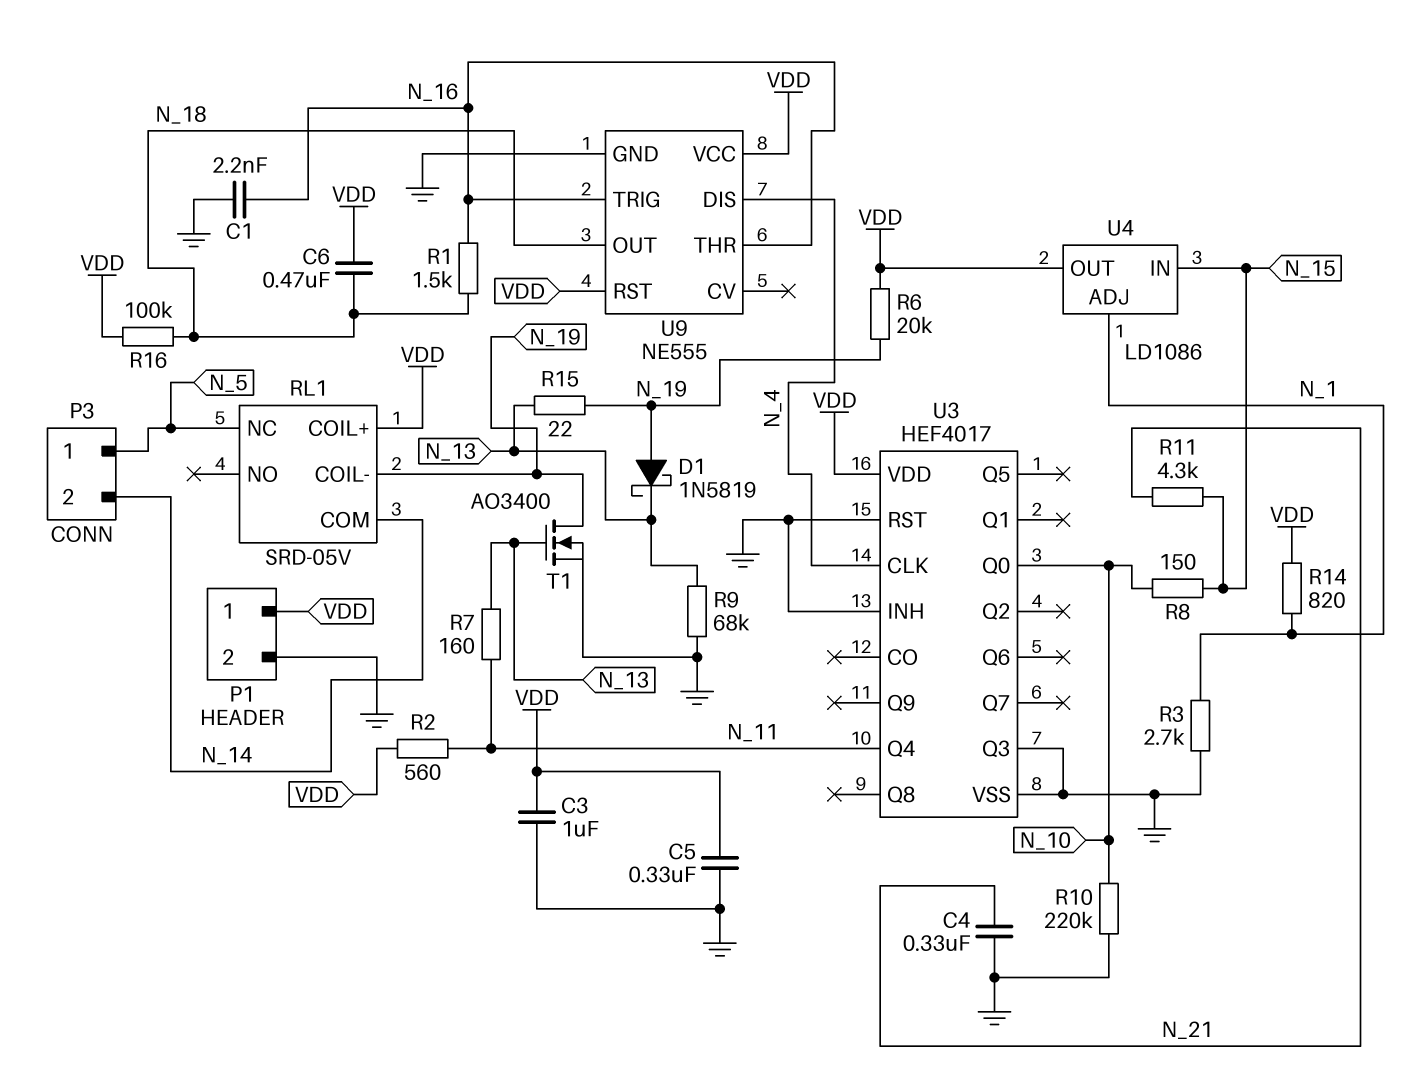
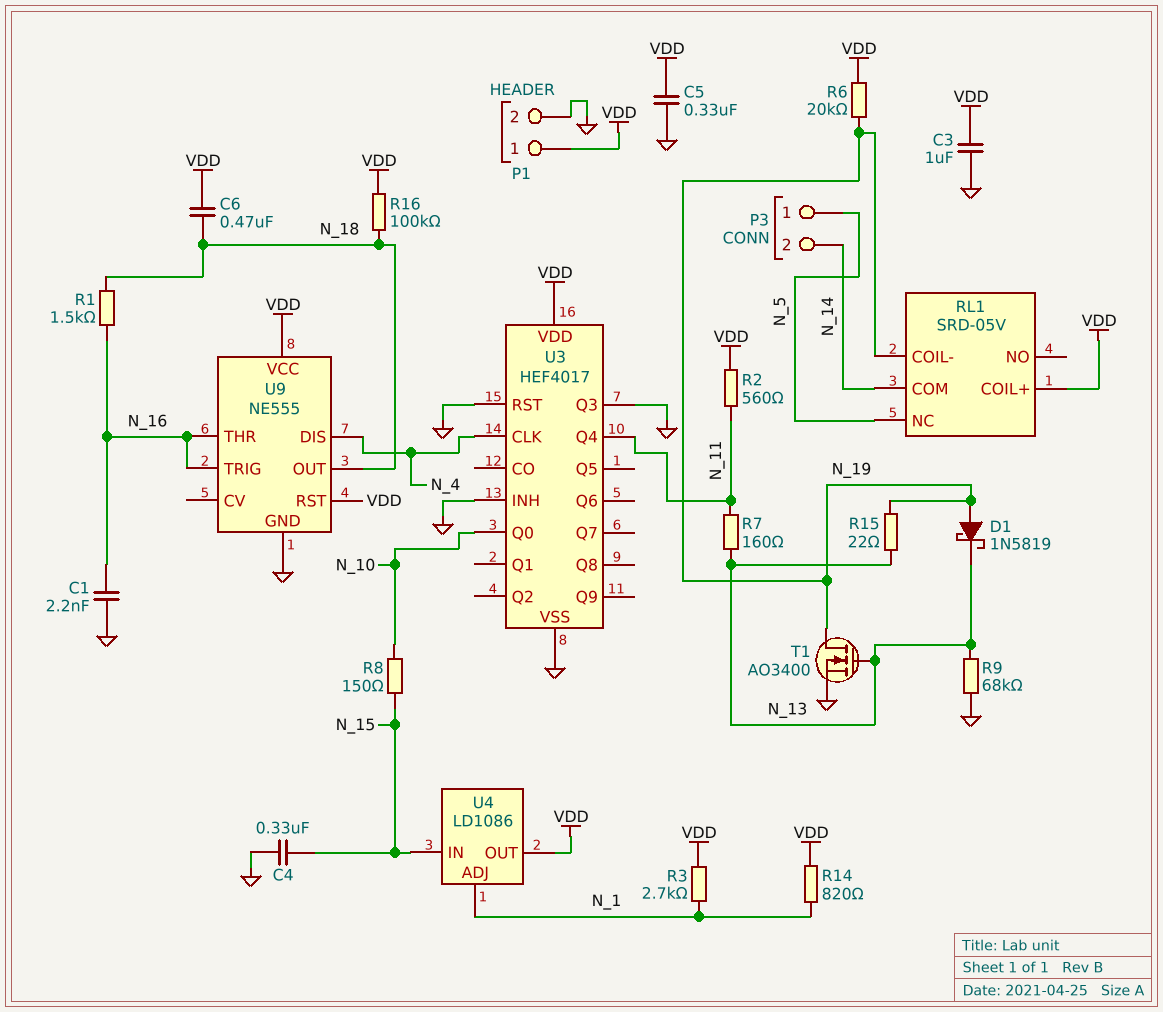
C4: 330nF (GND, N_21) -> 330nF (GND, N_15)
R3: 2.7k (GND, N_1) -> 2.7k (N_1, VDD)
R10: 220k (GND, N_10) -> none
R11: 4.3k (N_15, N_21) -> none

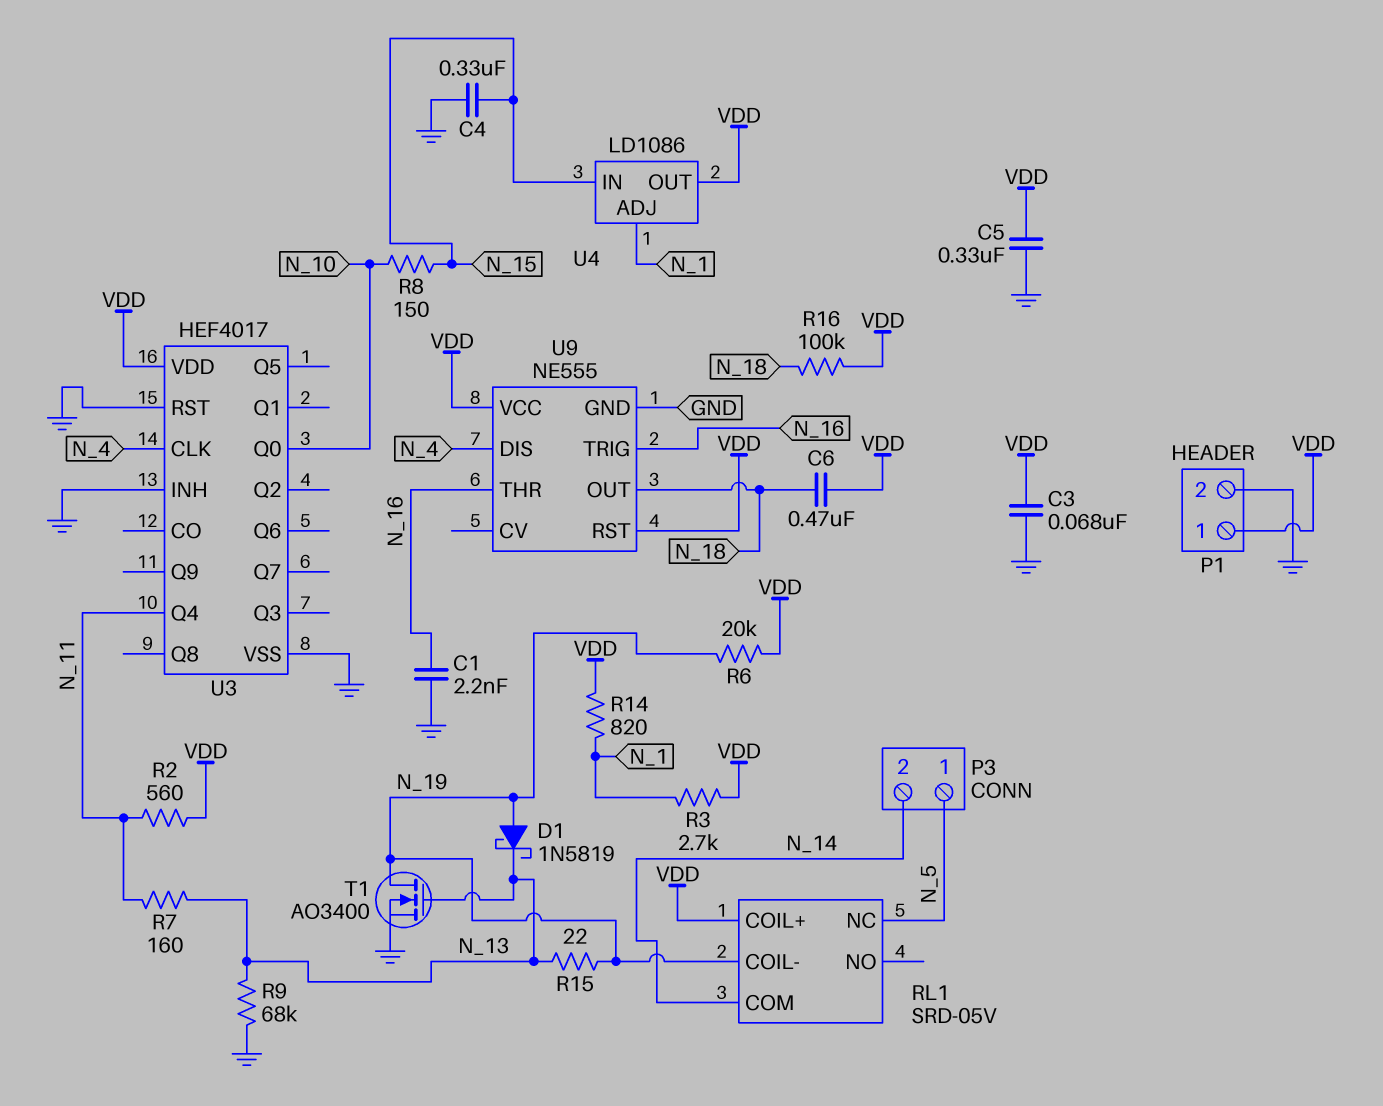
C3: 1uF (GND, VDD) -> 68nF (GND, VDD)
R1: 1.5k (N_16, N_18) -> none
U3 pin Q3: GND -> none

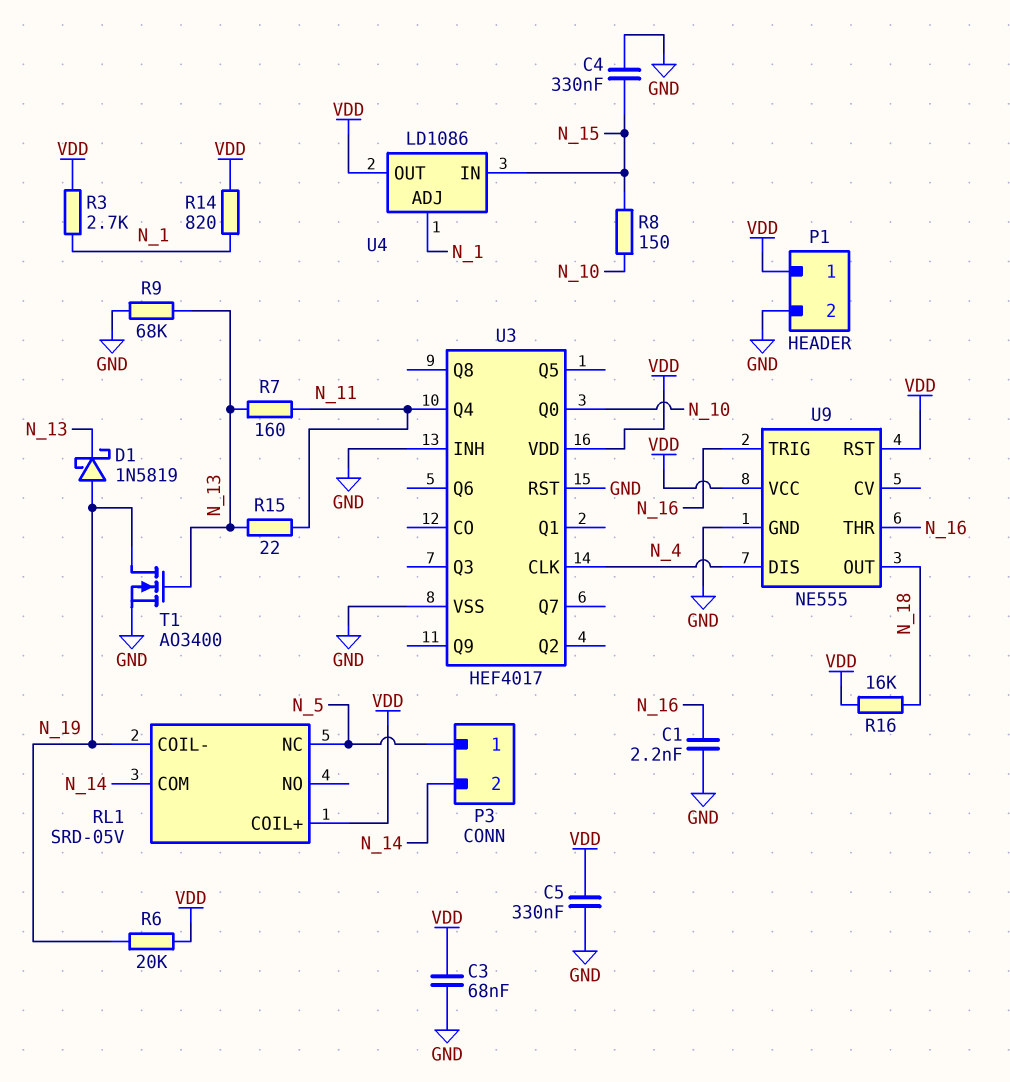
C6: 470nF (N_18, VDD) -> none
R2: 560 (N_11, VDD) -> none
R15: 22 (N_13, N_19) -> 22 (N_11, N_13)
R16: 100k (N_18, VDD) -> 16k (N_18, VDD)

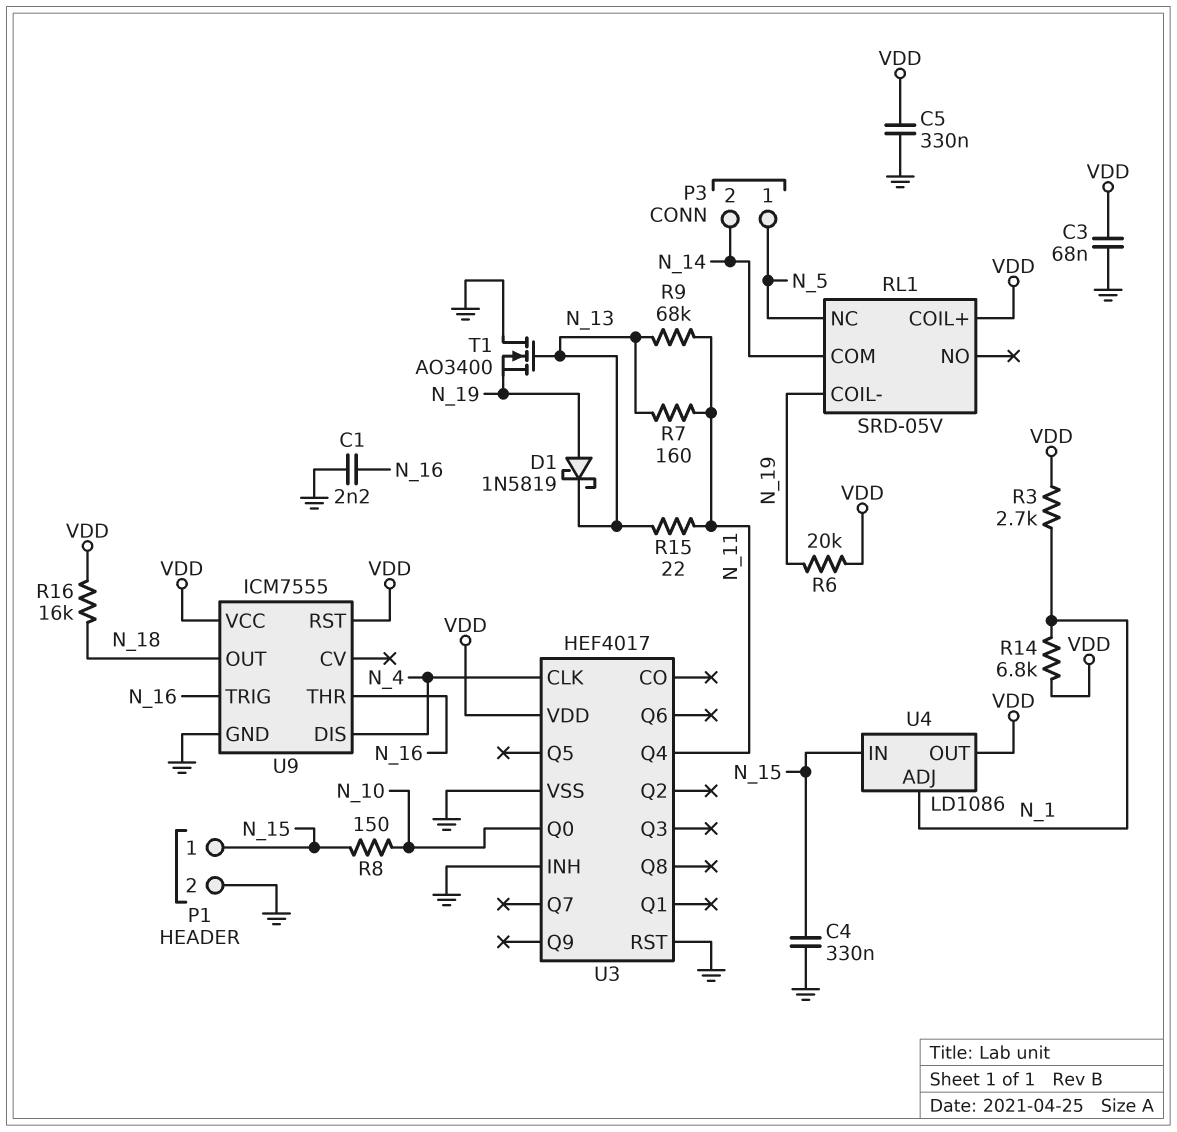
P1 pin 1: VDD -> N_15
R9: 68k (GND, N_13) -> 68k (N_11, N_13)
R14: 820 (N_1, VDD) -> 6.8k (N_1, VDD)
T1: NMOS AO3400 (G N_13, D N_19, S GND) -> NMOS AO3400 (G N_13, D GND, S N_19)
U9: NE555 -> ICM7555

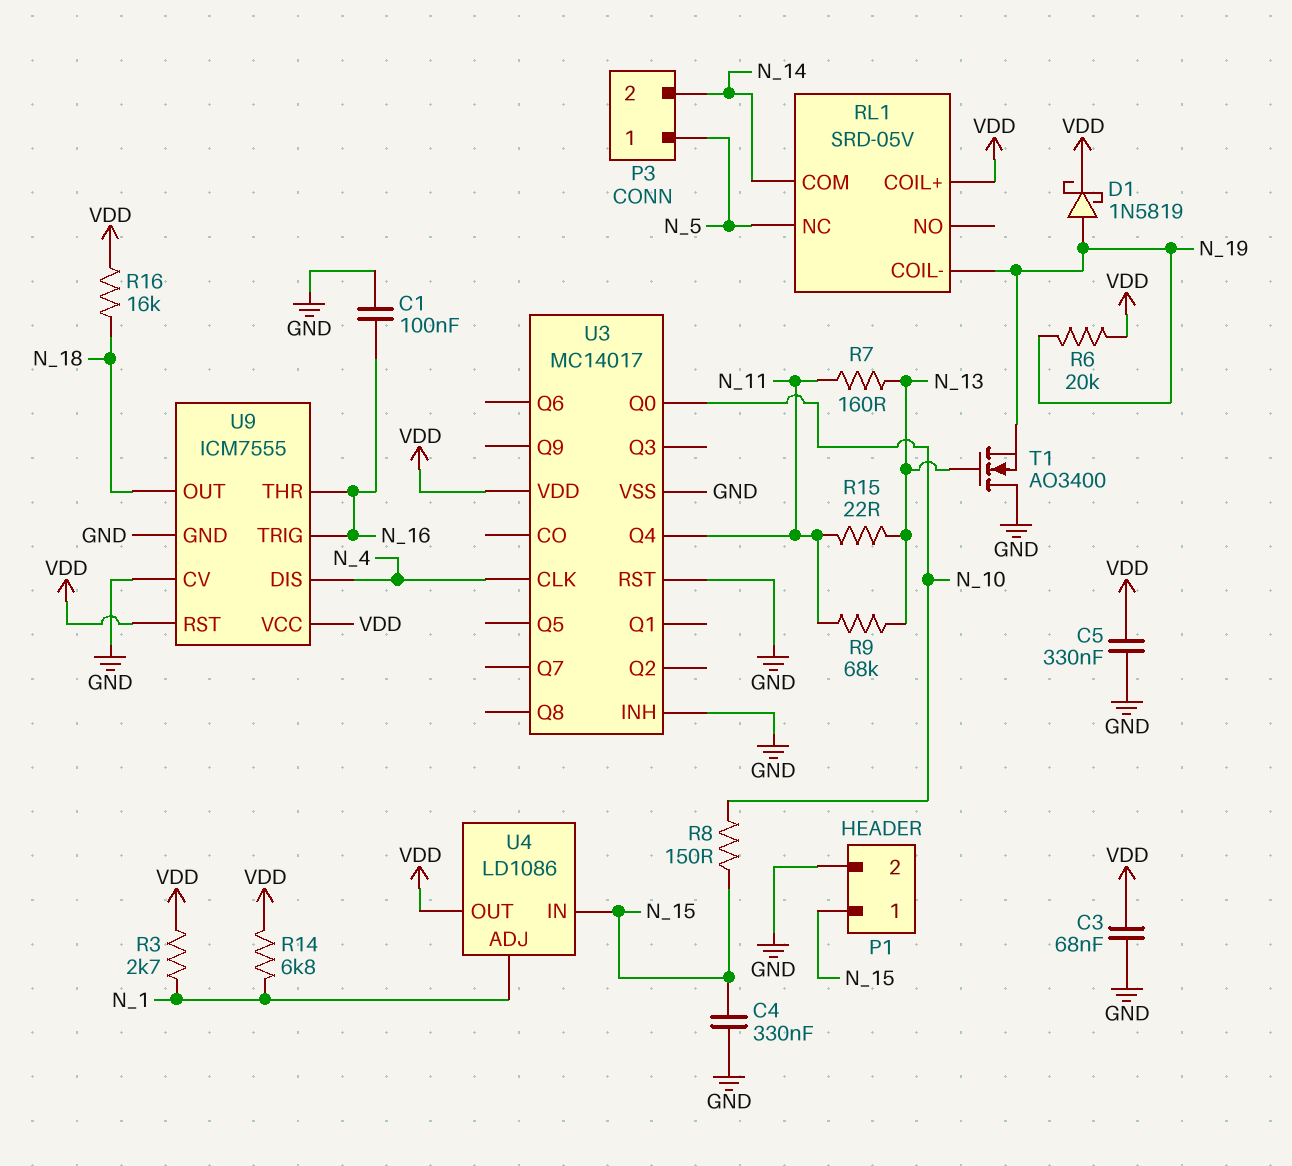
C1: 2.2nF (GND, N_16) -> 100nF (GND, N_16)
D1: schottky 1N5819 (A N_19, K N_13) -> schottky 1N5819 (A N_19, K VDD)
U3: HEF4017 -> MC14017
U9 pin CV: none -> GND

